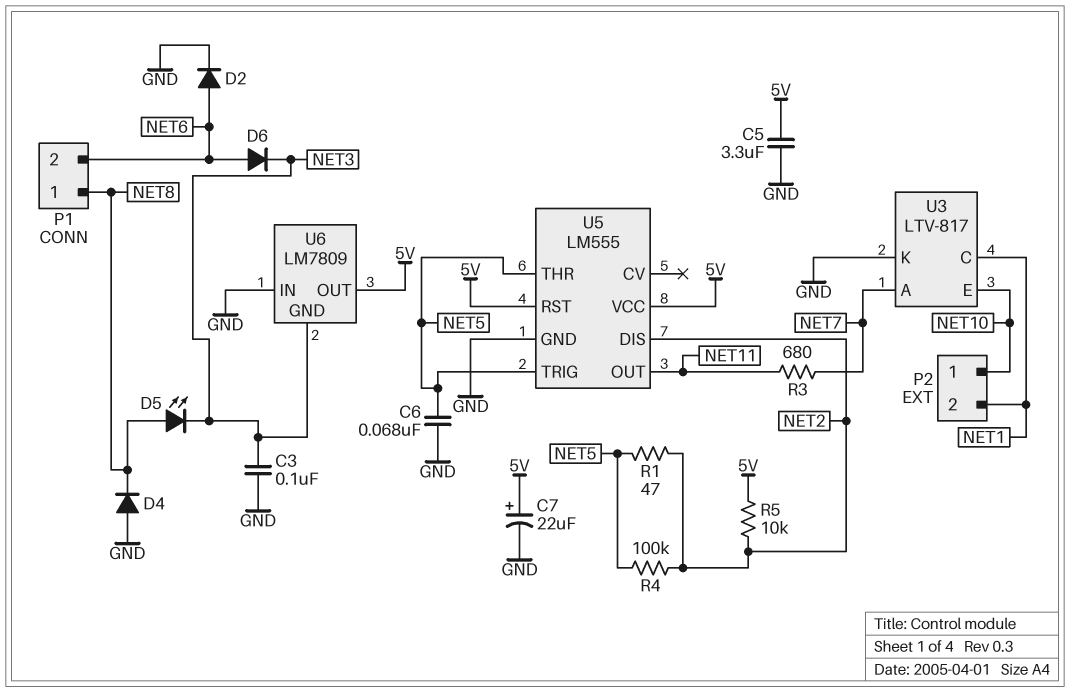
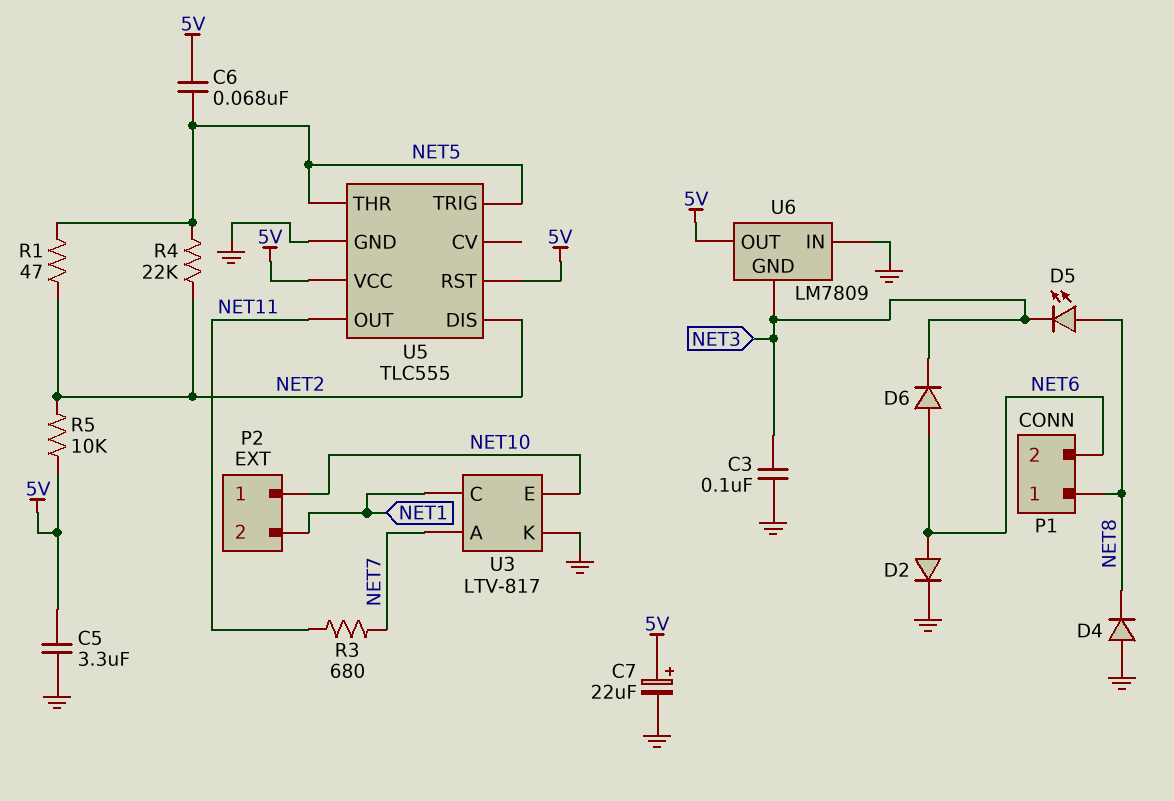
C6: 68nF (GND, NET5) -> 68nF (5V, NET5)
R4: 100k (NET2, NET5) -> 22k (NET2, NET5)
U5: LM555 -> TLC555

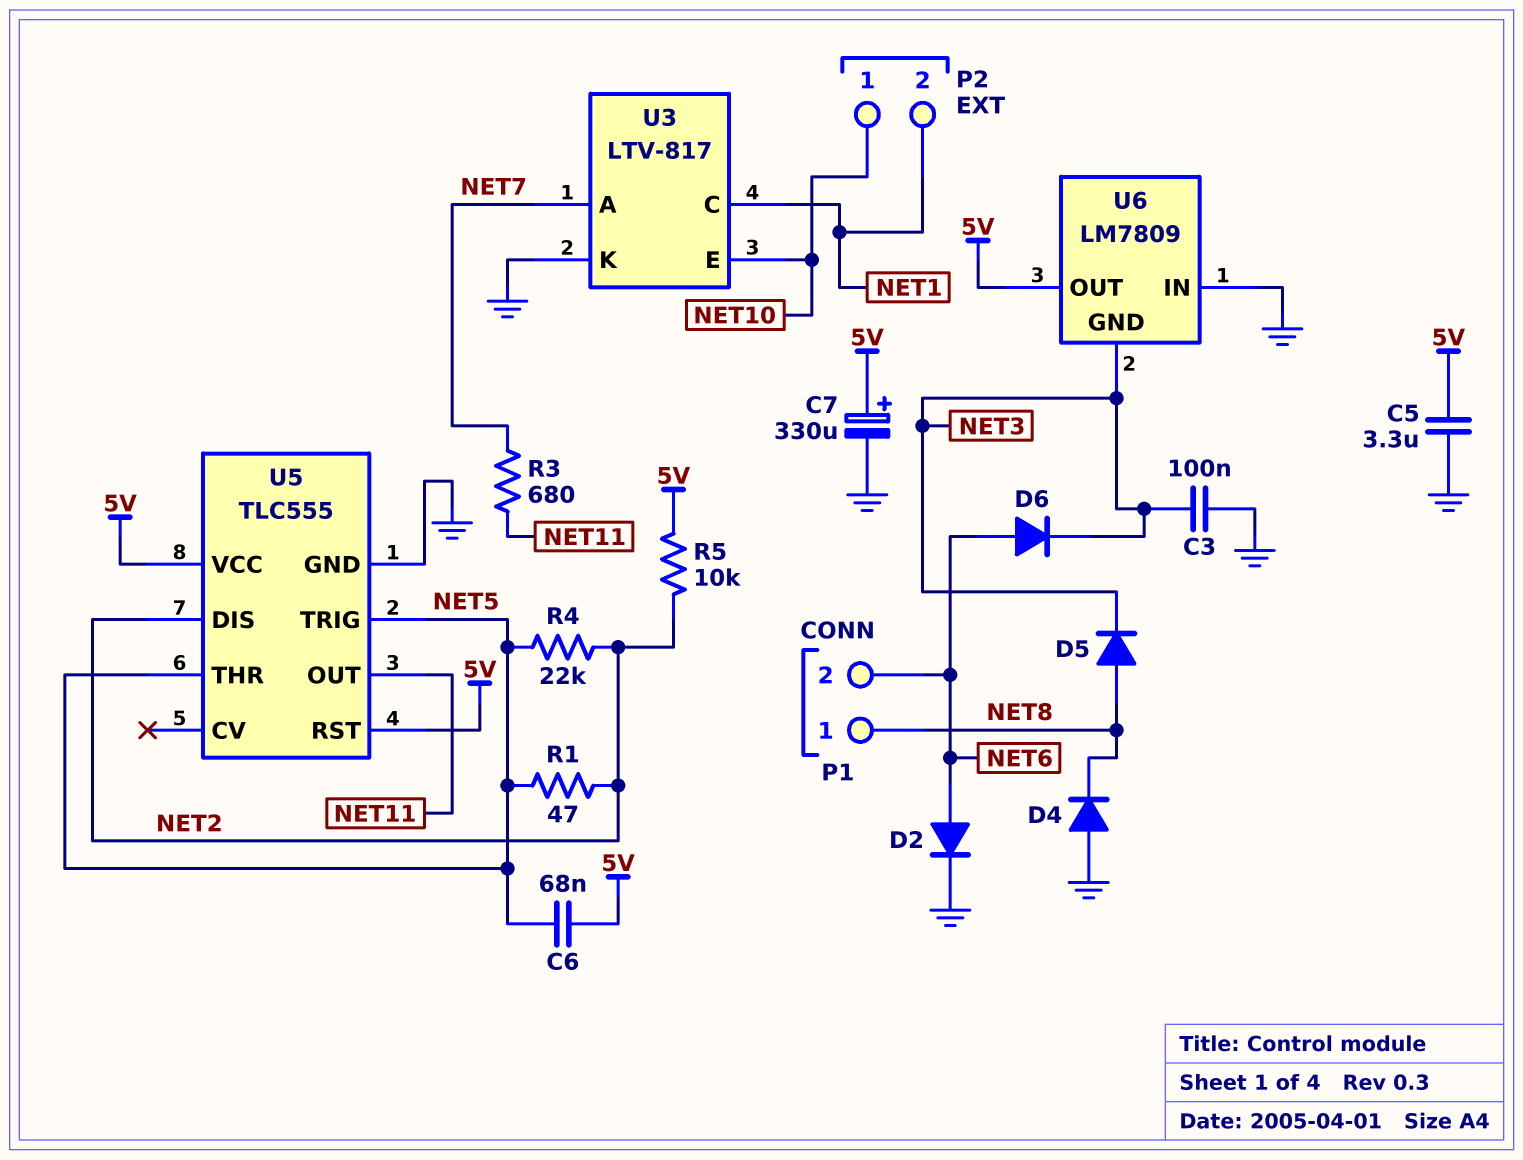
C7: 22uF (plus 5V, minus GND) -> 330uF (plus 5V, minus GND)
D5: LED (A NET8, K NET3) -> diode (A NET8, K NET3)

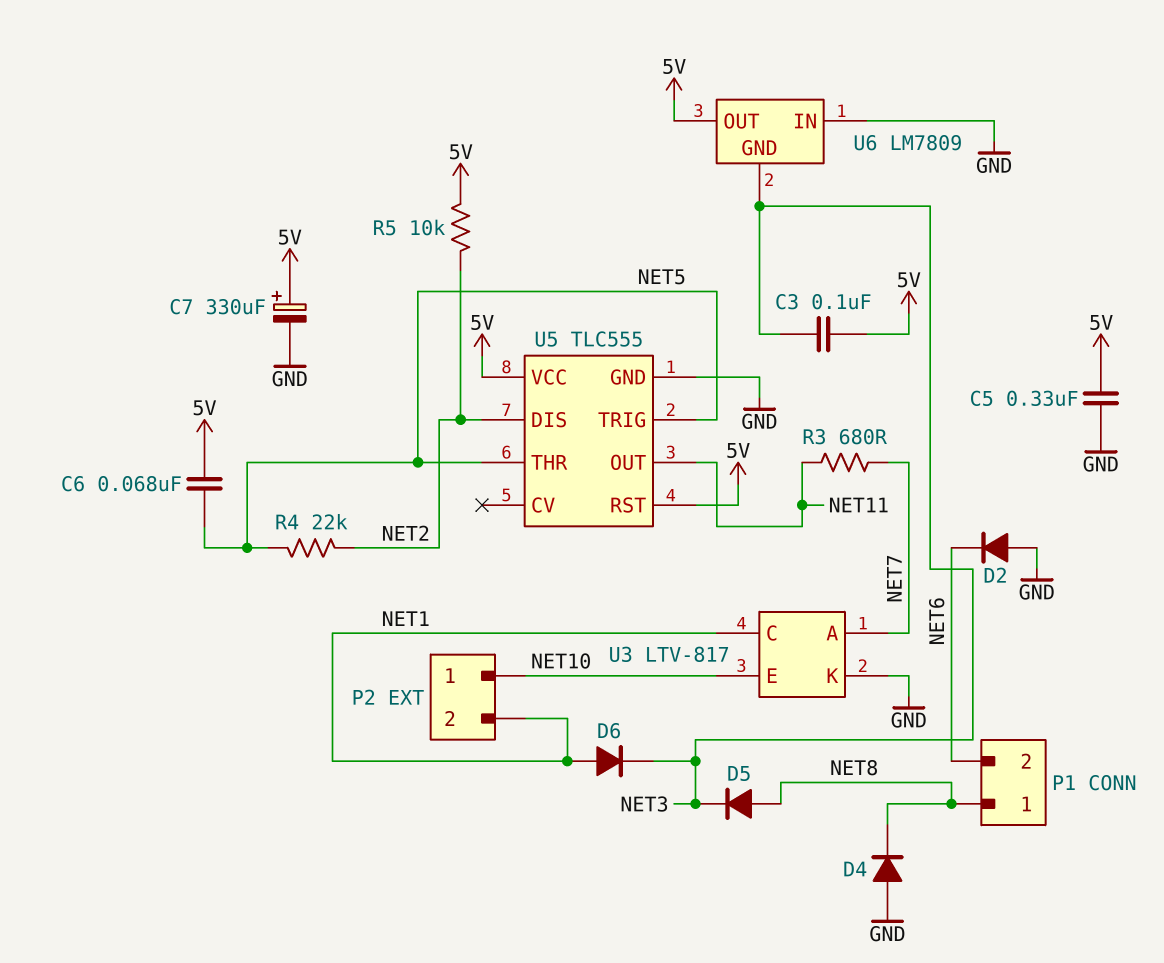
C3: 100nF (GND, NET3) -> 100nF (5V, NET3)
C5: 3.3uF (5V, GND) -> 330nF (5V, GND)
D2: diode (A NET6, K GND) -> diode (A GND, K NET6)
D6: diode (A NET6, K NET3) -> diode (A NET1, K NET3)
R1: 47 (NET2, NET5) -> none

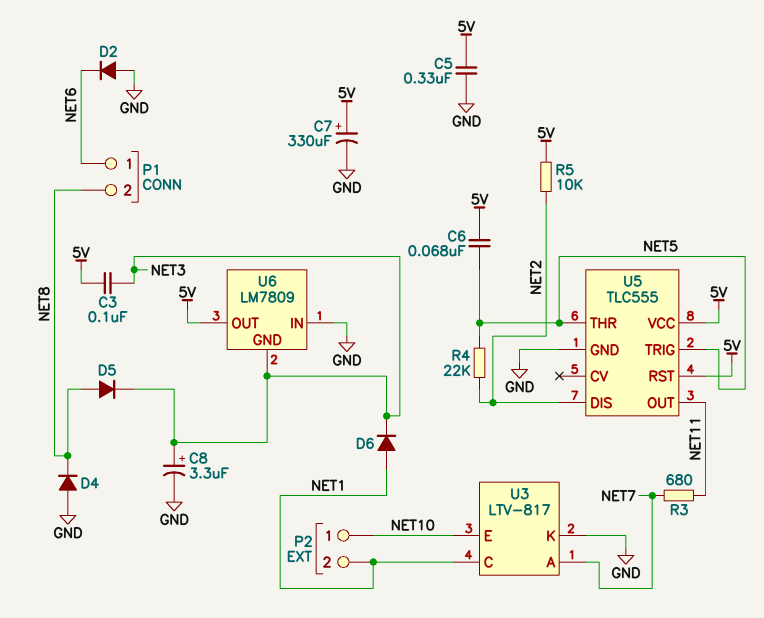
C8: none -> 3.3uF (plus NET3, minus GND)
P1 pin 1: NET8 -> NET6
P1 pin 2: NET6 -> NET8

